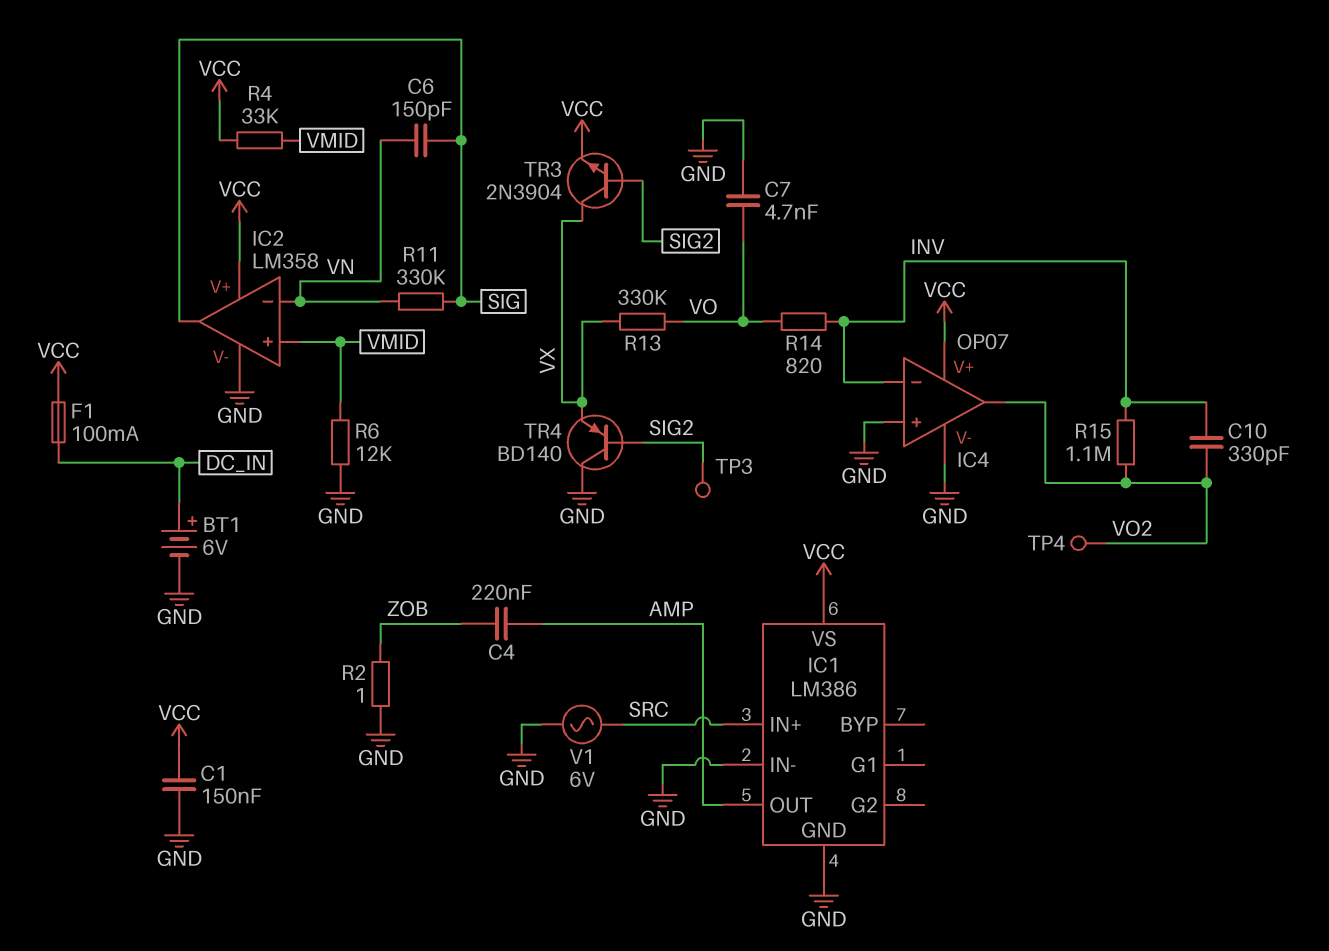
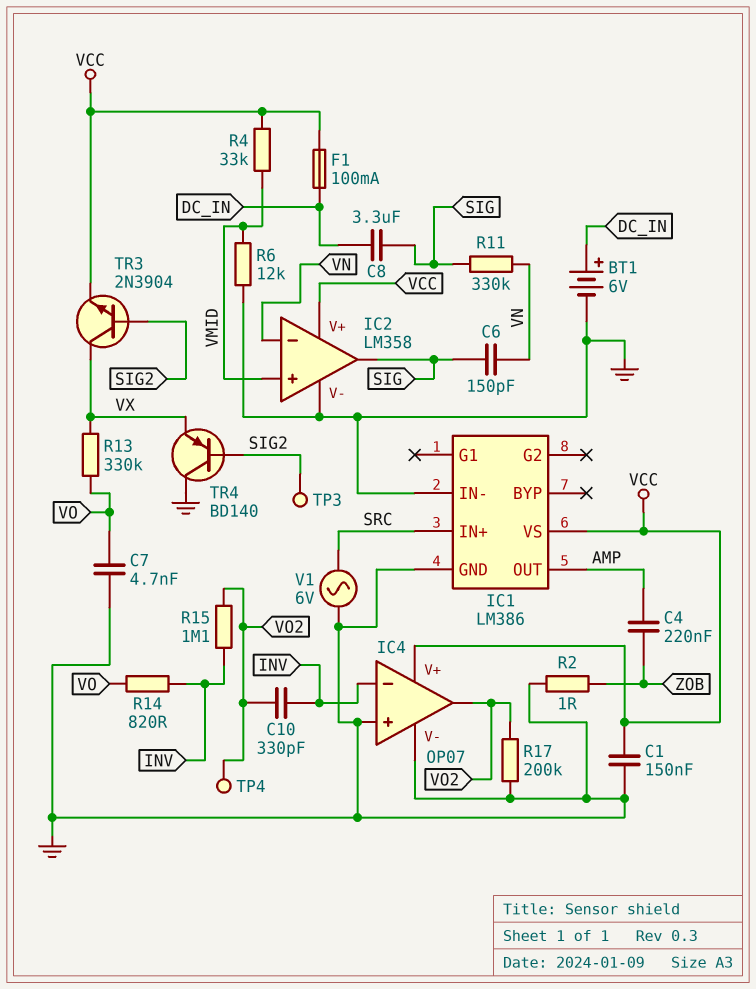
C8: none -> 3.3uF (DC_IN, SIG)
R17: none -> 200k (GND, VO2)

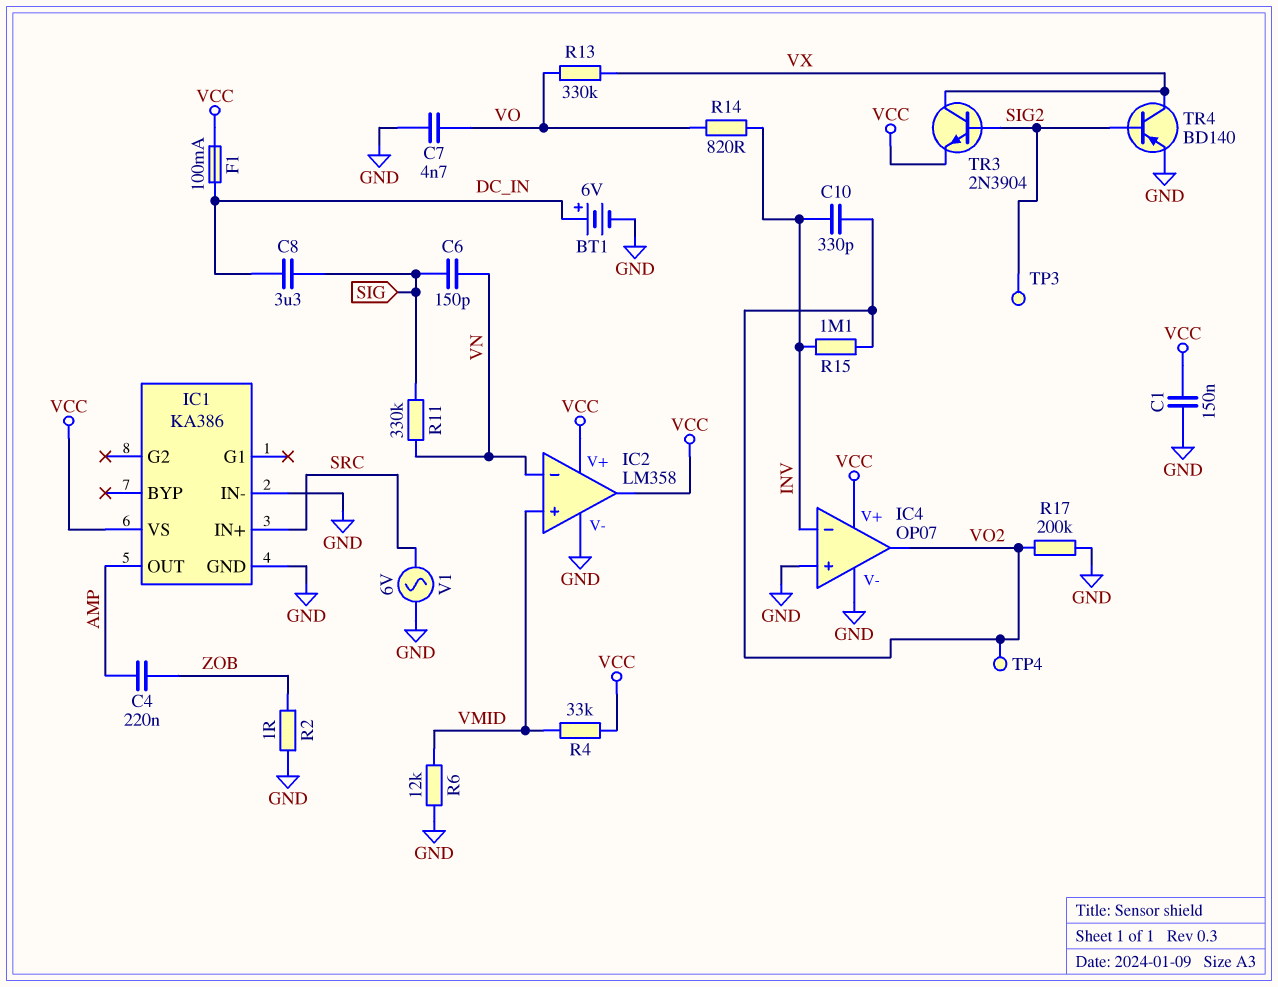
IC1: LM386 -> KA386
IC2 pin out: SIG -> VCC
TR4: PNP BD140 (B SIG2, C GND, E VX) -> PNP BD140 (B SIG2, C VX, E GND)

